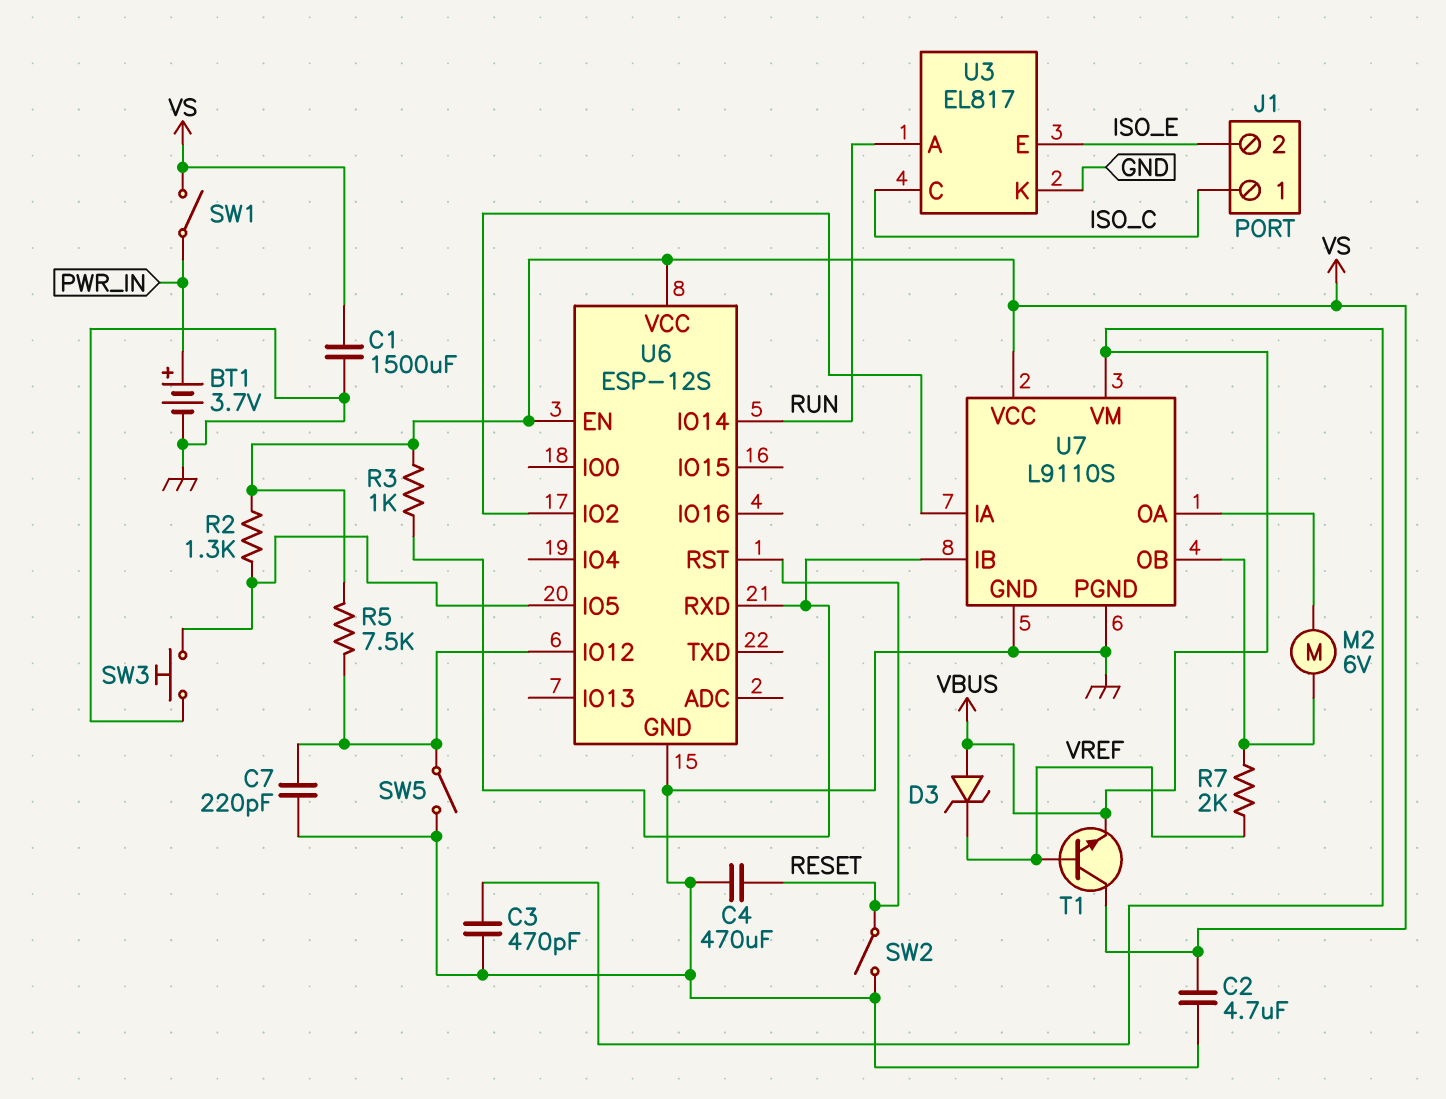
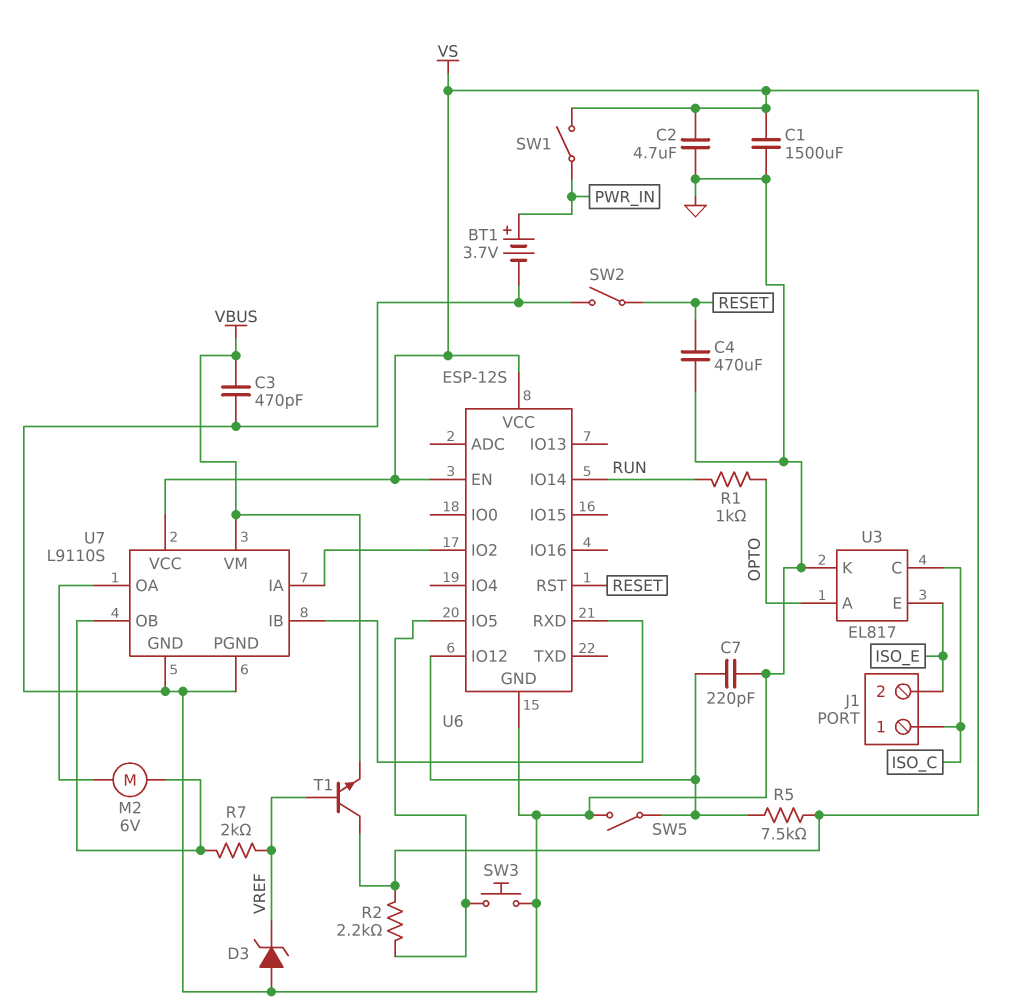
D3: zener (A VBUS, K VREF) -> zener (A GND, K VREF)
R1: none -> 1k (OPTO, RUN)
R2: 1.3k (U6/IO5, VS) -> 2.2k (U6/IO5, VS)
R3: 1k (U6/RXD, VS) -> none
U3 pin A: RUN -> OPTO

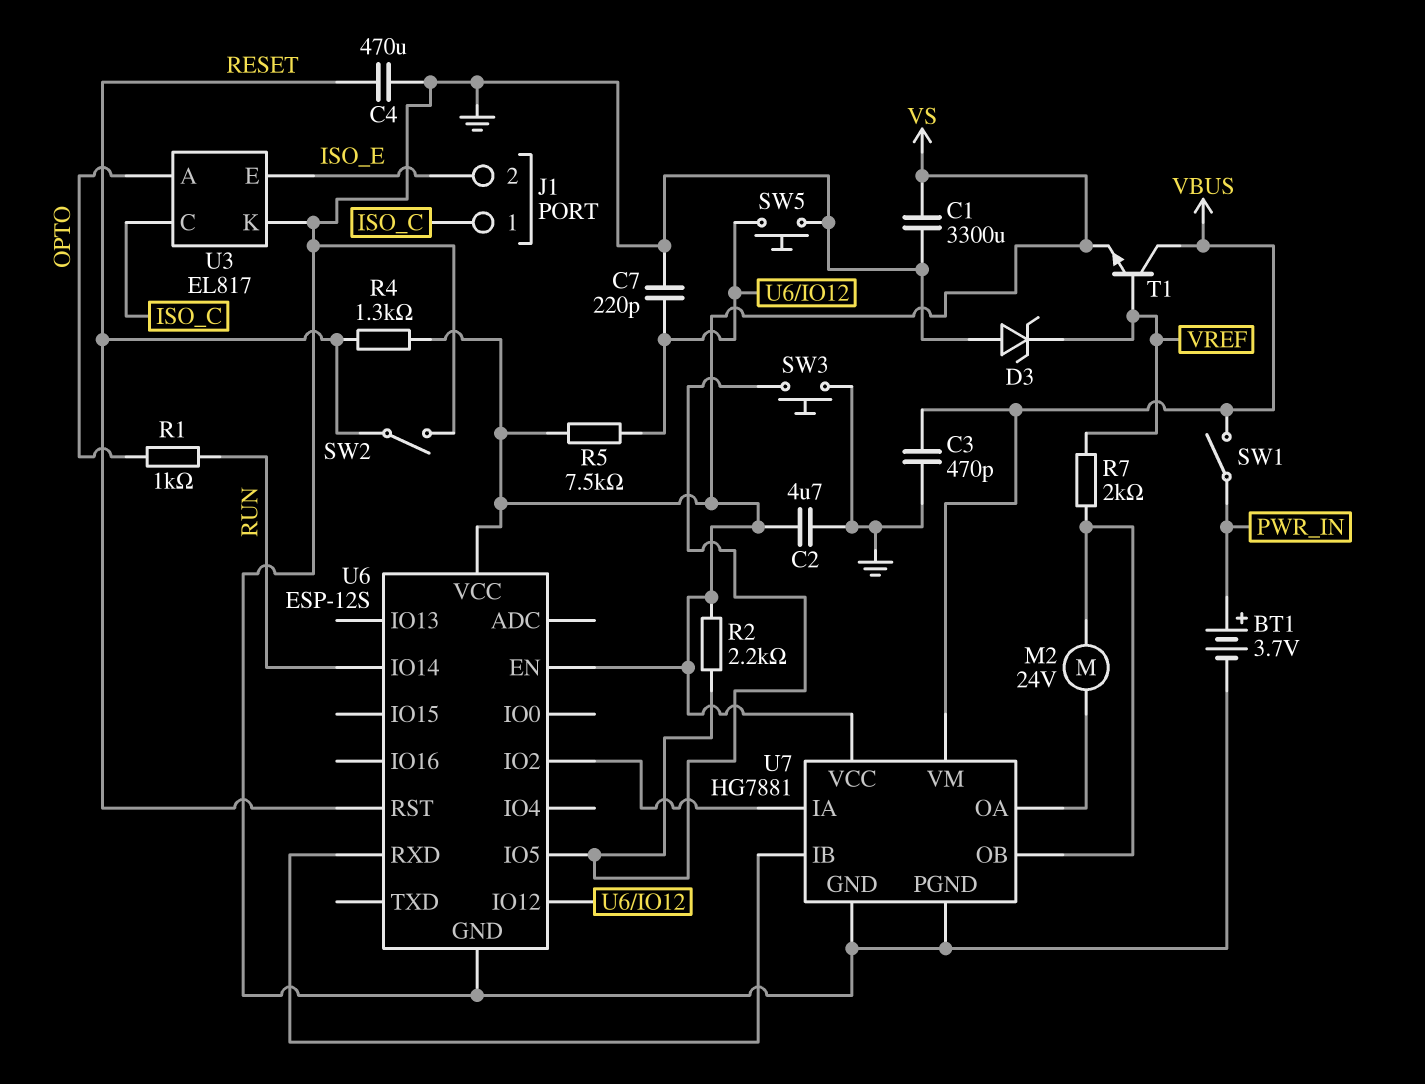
C1: 1500uF (GND, VS) -> 3300uF (GND, VS)
M2: motor 6V (U7/OA, U7/OB) -> motor 24V (U7/OA, U7/OB)
R4: none -> 1.3k (RESET, VS)
SW1: switch (PWR_IN, VS) -> switch (PWR_IN, VBUS)
SW5: switch (GND, U6/IO12) -> button (GND, U6/IO12)
T1: NPN (B VREF, C VS, E VBUS) -> NPN (B VREF, C VBUS, E VS)
U7: L9110S -> HG7881

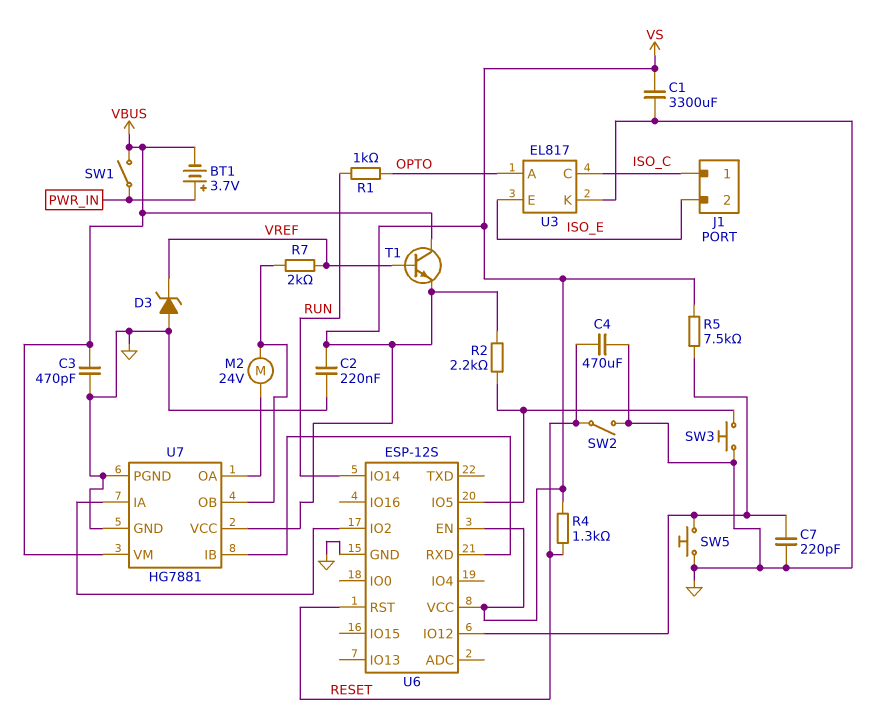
BT1: 3.7V (plus PWR_IN, minus GND) -> 3.7V (plus PWR_IN, minus VBUS)
C2: 4.7uF (GND, VS) -> 220nF (GND, VS)

